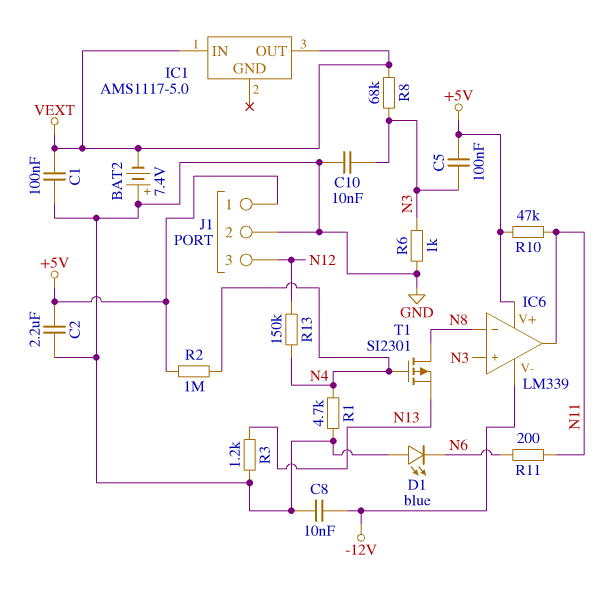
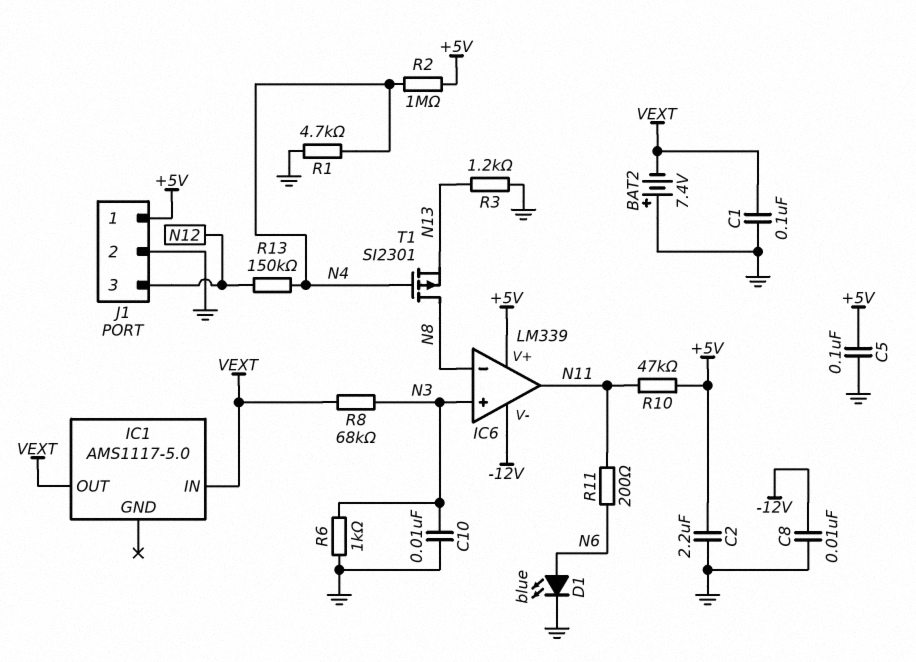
C5: 100nF (+5V, N3) -> 100nF (+5V, GND)
D1: LED blue (A GND, K N6) -> LED blue (A N6, K GND)

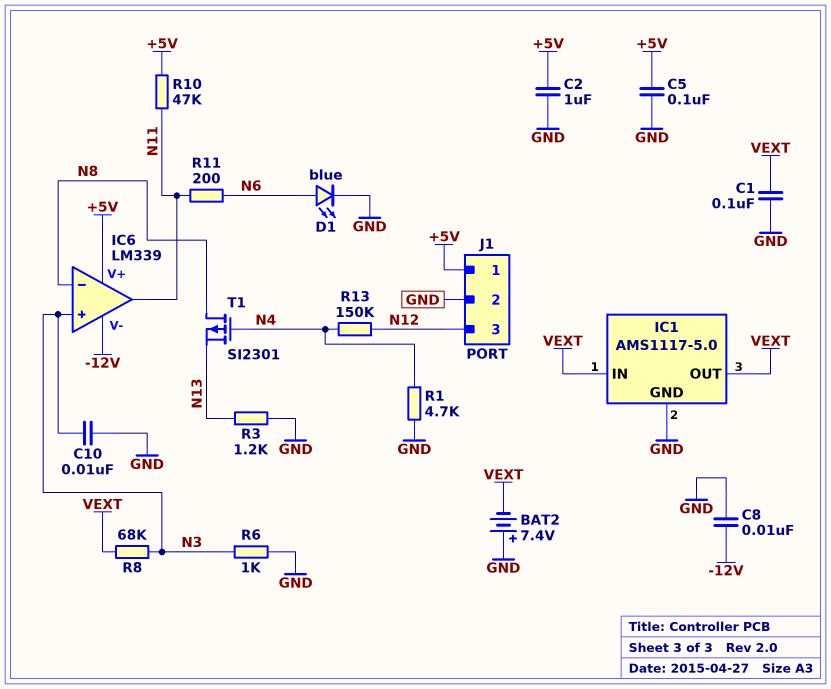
C2: 2.2uF (+5V, GND) -> 1uF (+5V, GND)
IC1 pin GND: none -> GND
R2: 1M (+5V, N4) -> none

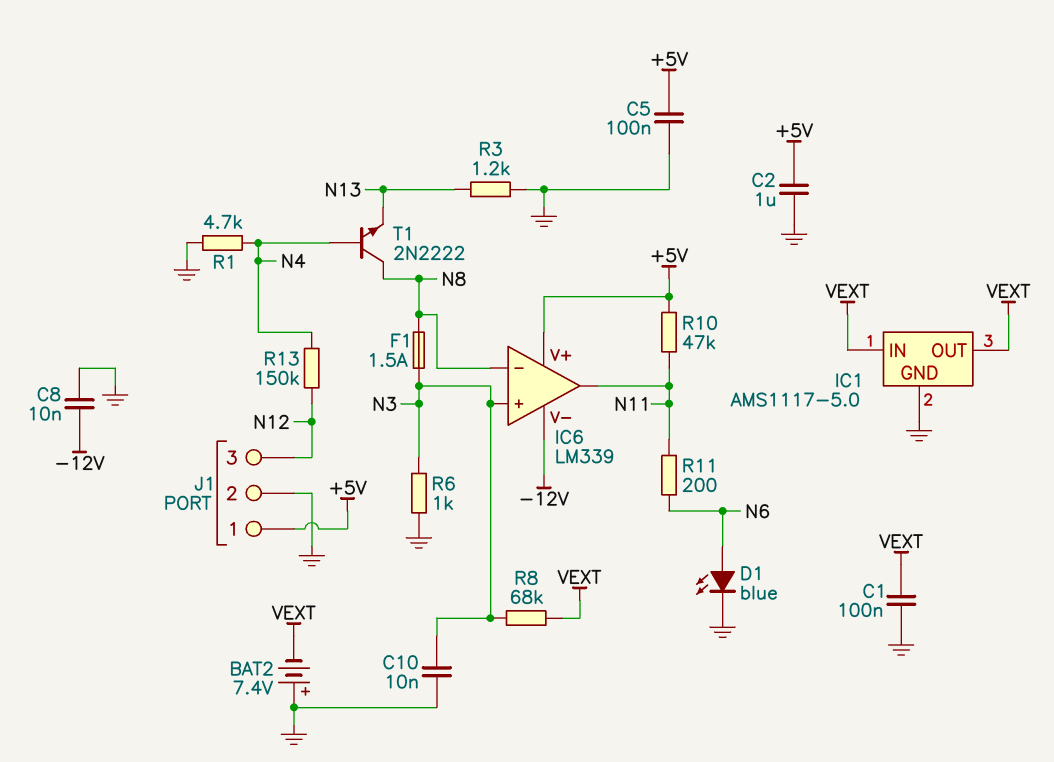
F1: none -> 1.5A (N3, N8)
T1: PMOS SI2301 (G N4, D N8, S N13) -> NPN 2N2222 (B N4, C N8, E N13)

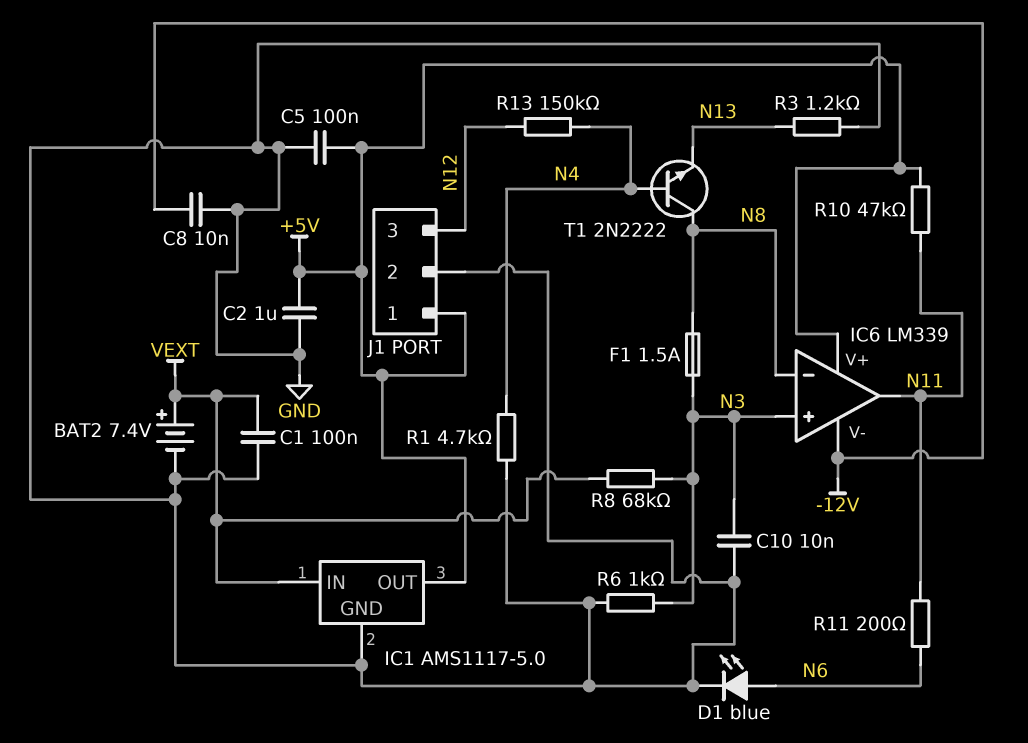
BAT2: 7.4V (plus GND, minus VEXT) -> 7.4V (plus VEXT, minus GND)
IC1 pin OUT: VEXT -> +5V

